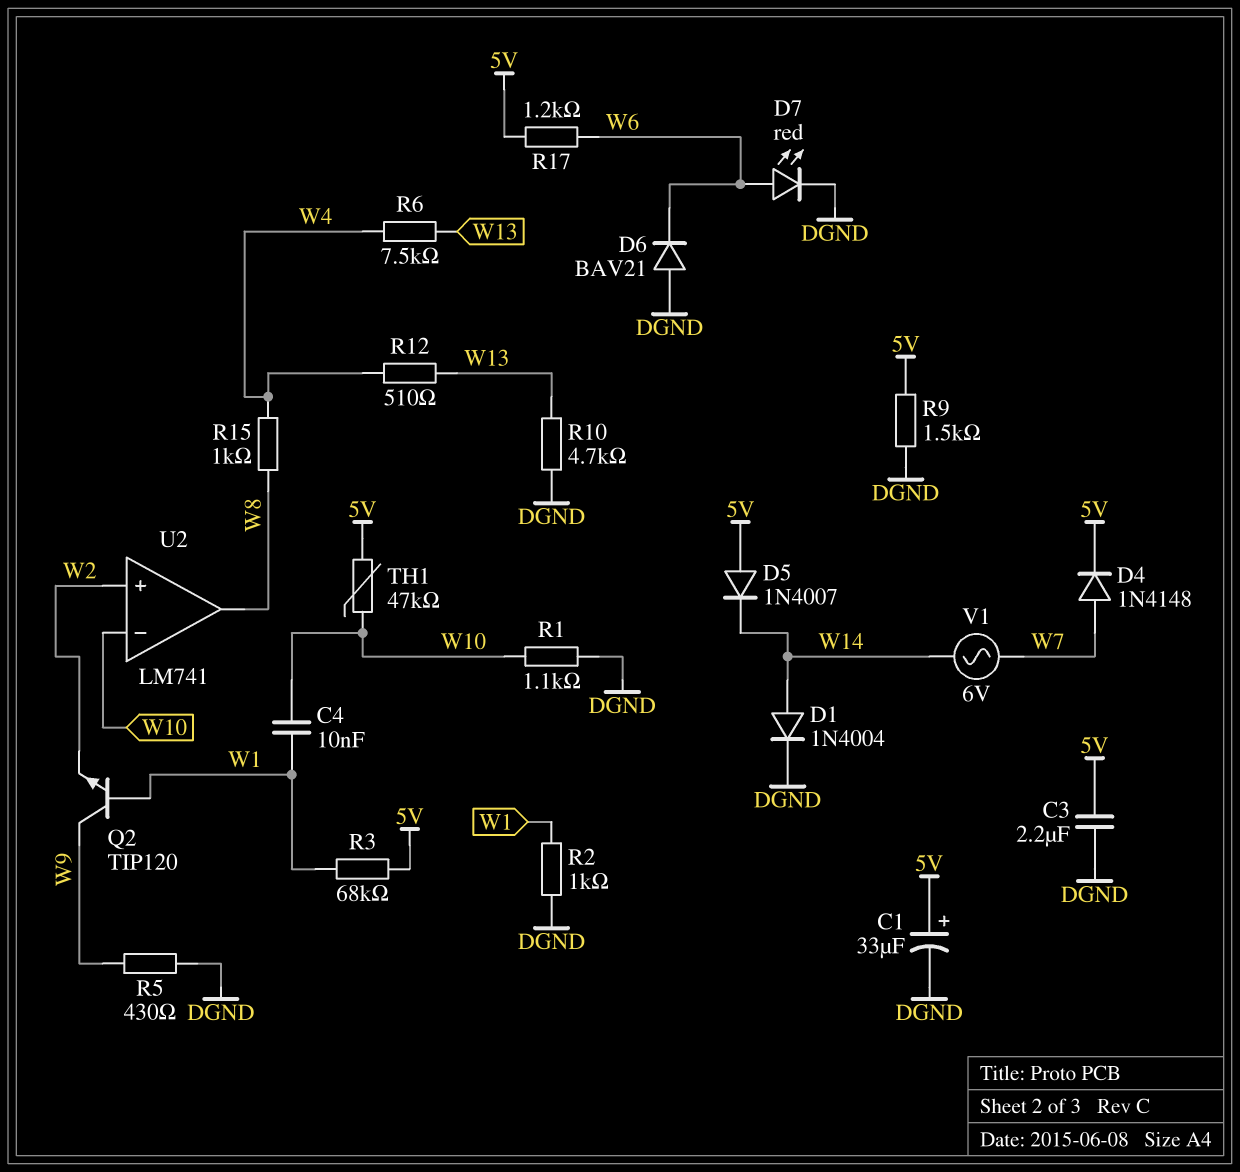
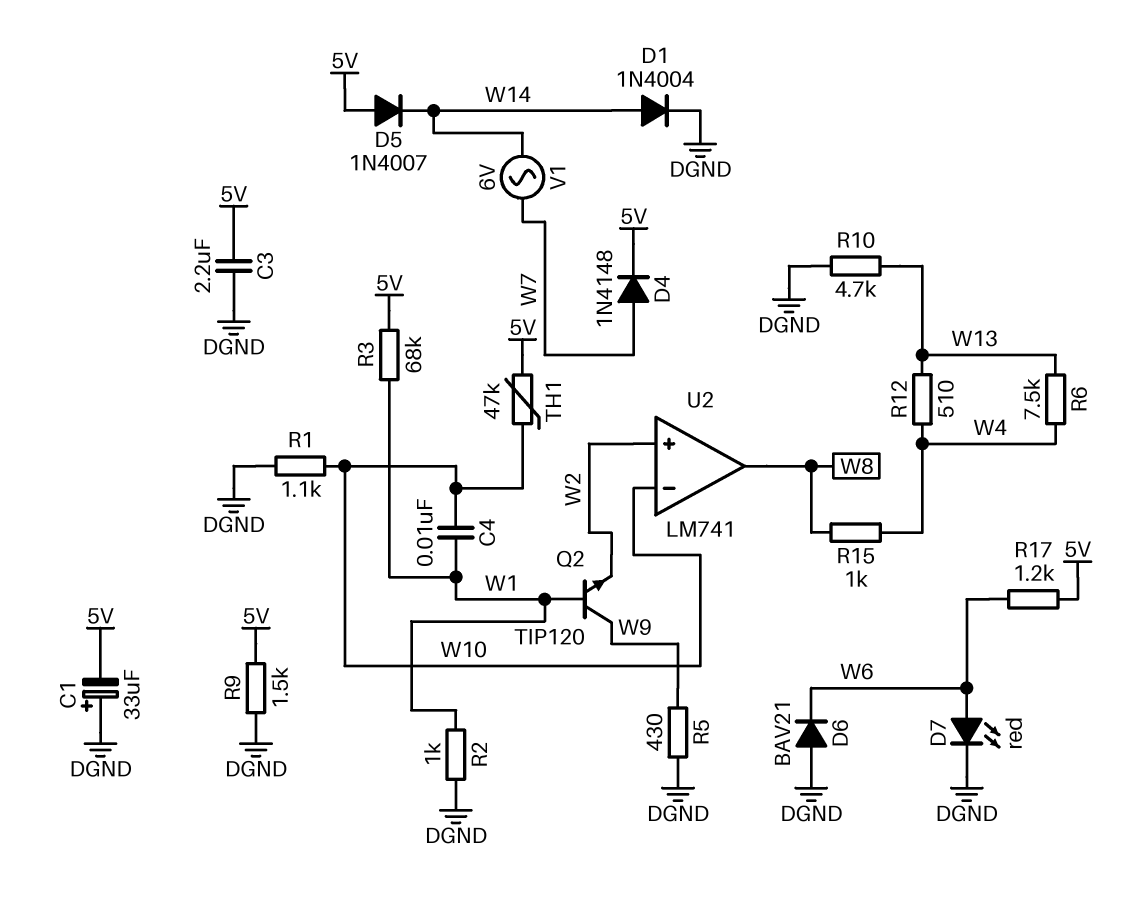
C1: 33uF (plus 5V, minus DGND) -> 33uF (plus DGND, minus 5V)

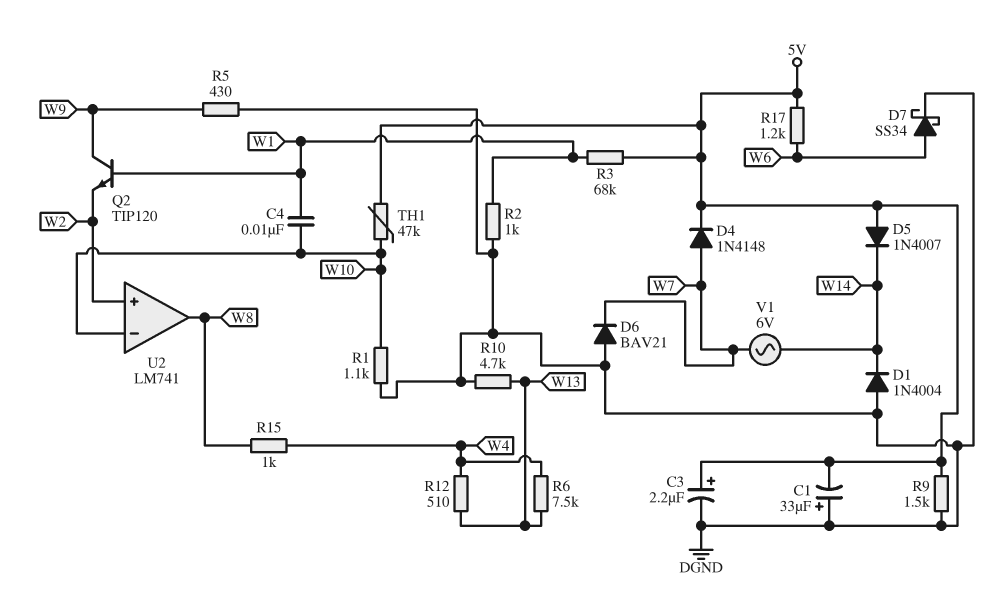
C3: 2.2uF (5V, DGND) -> 2.2uF (plus 5V, minus DGND)
D1: diode 1N4004 (A W14, K DGND) -> diode 1N4004 (A DGND, K W14)
D6: diode BAV21 (A DGND, K W6) -> diode BAV21 (A DGND, K W7)
D7: LED red (A W6, K DGND) -> schottky SS34 (A W6, K DGND)

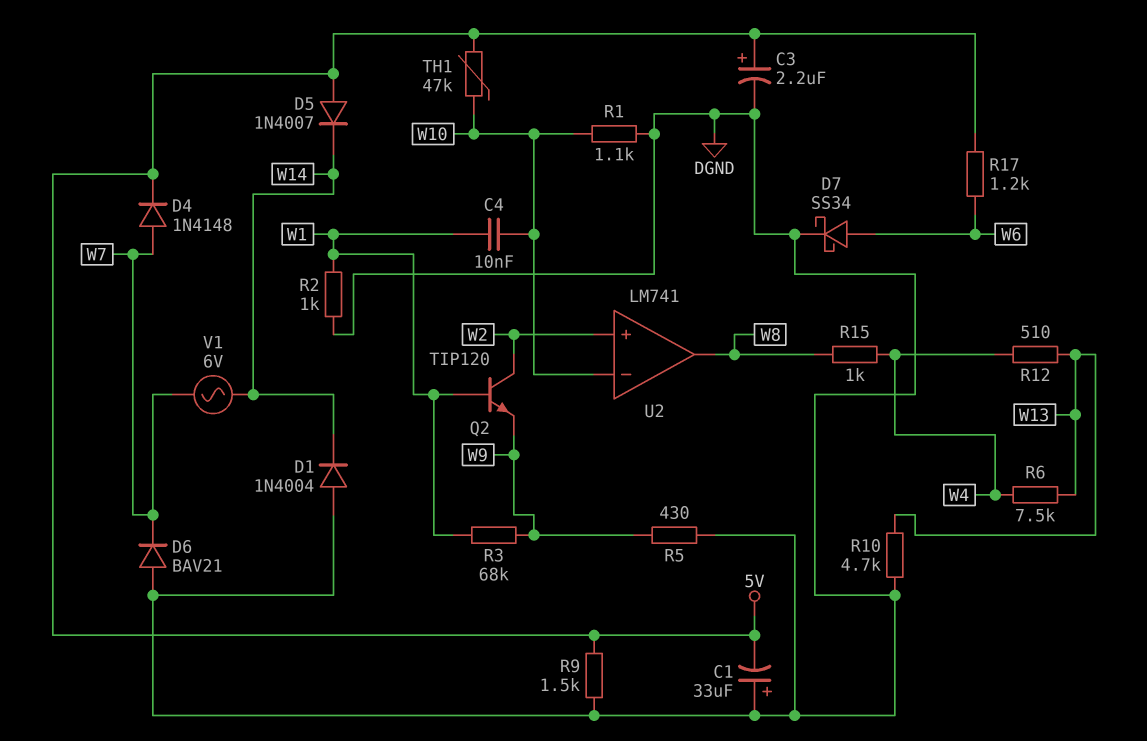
Q2: NPN TIP120 (B W1, C W9, E W2) -> NPN TIP120 (B W1, C W2, E W9)
R3: 68k (5V, W1) -> 68k (W1, W9)

